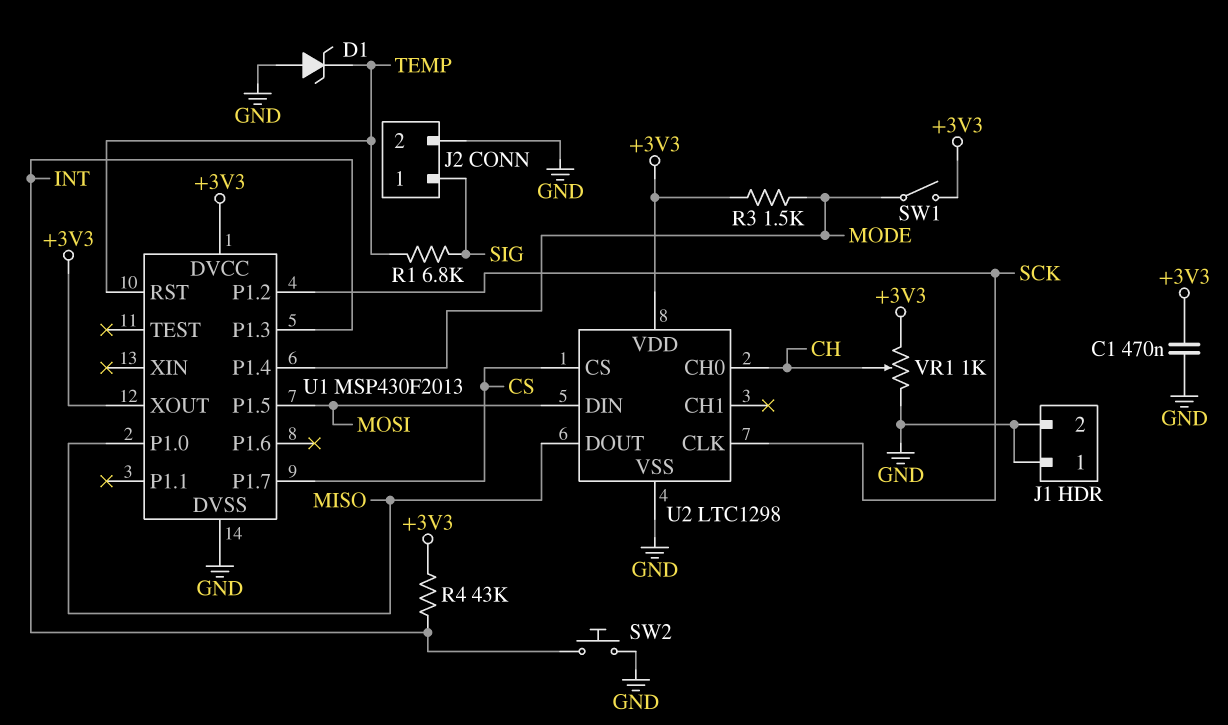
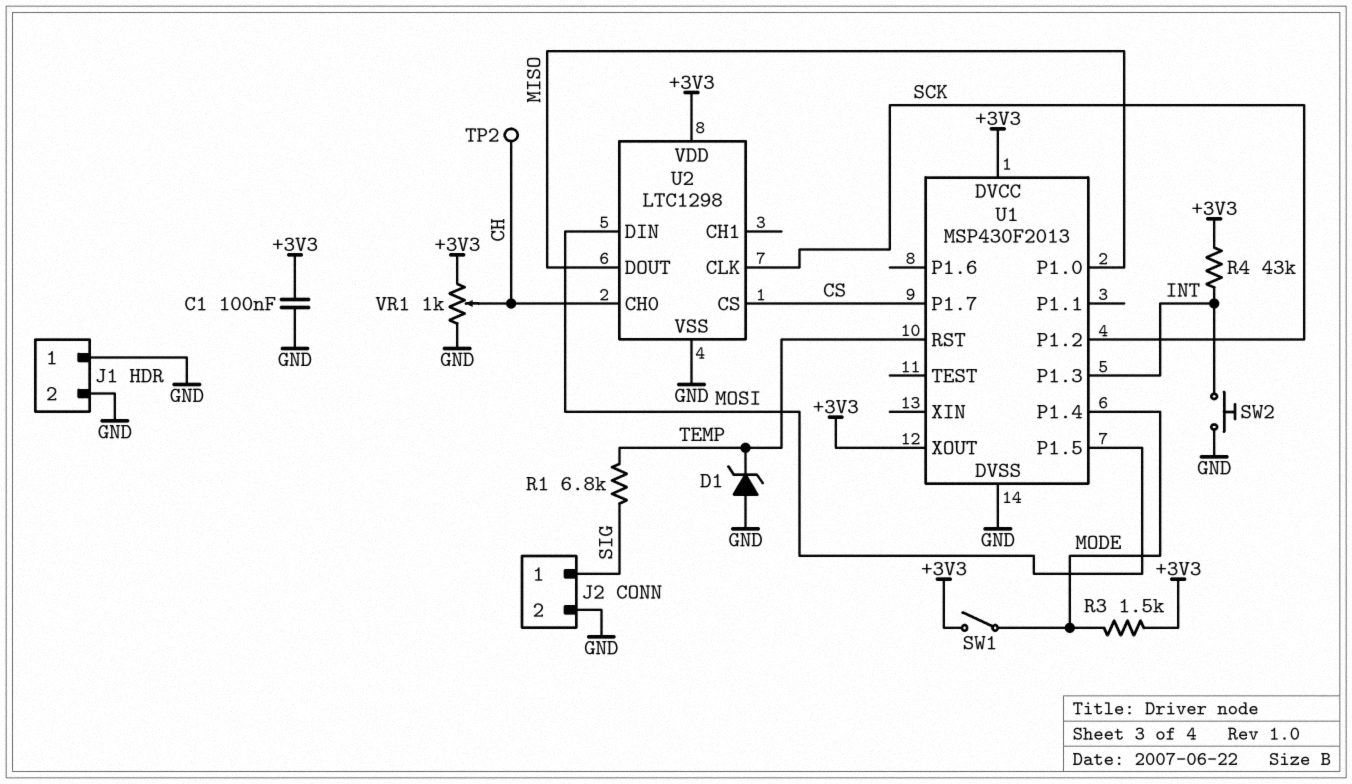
C1: 470nF (+3V3, GND) -> 100nF (+3V3, GND)
TP2: none -> test point (CH)

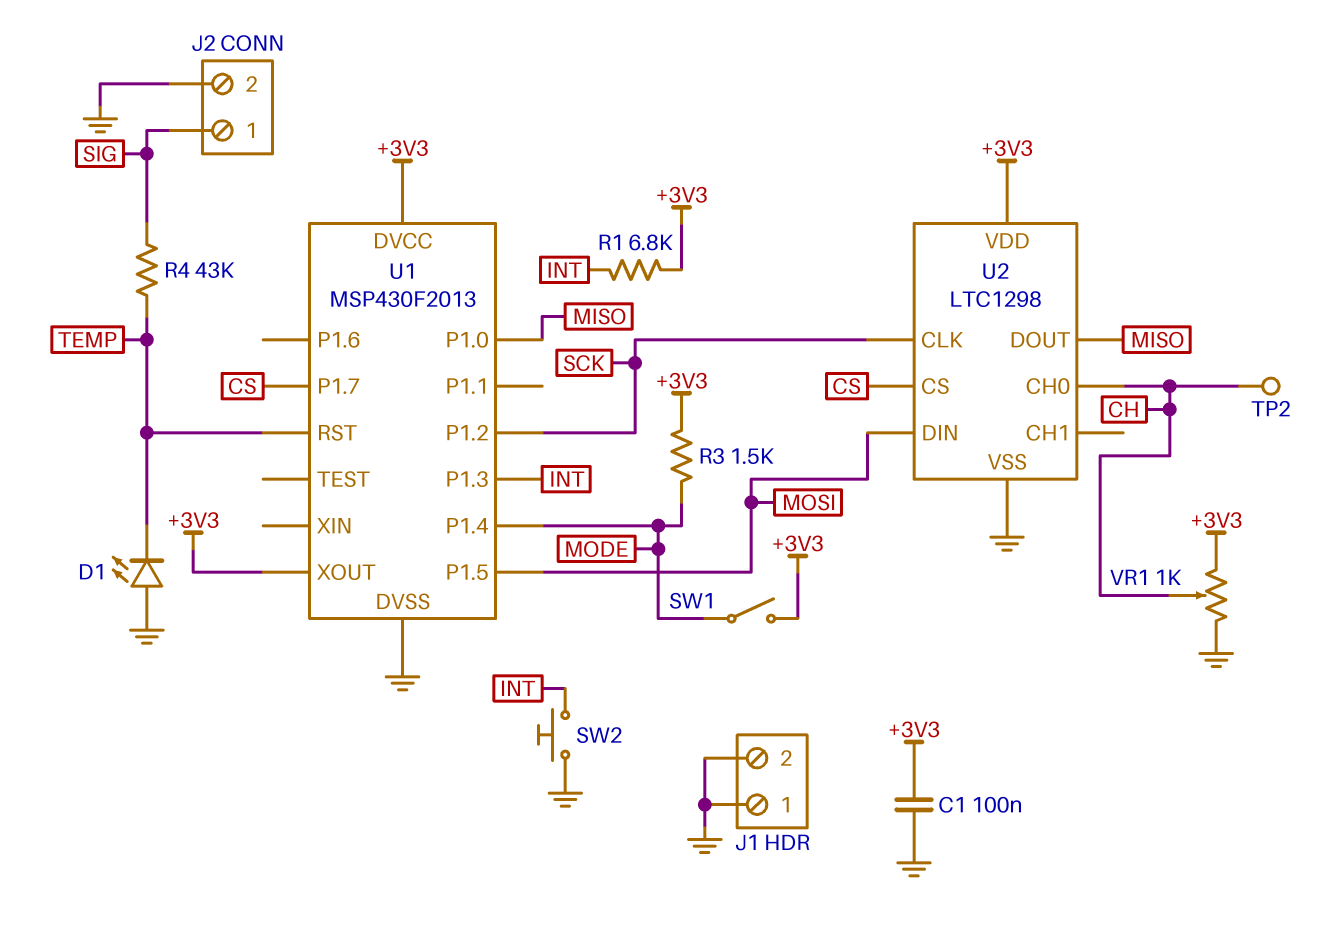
D1: zener (A GND, K TEMP) -> LED (A GND, K TEMP)
R1: 6.8k (SIG, TEMP) -> 6.8k (+3V3, INT)
R4: 43k (+3V3, INT) -> 43k (SIG, TEMP)

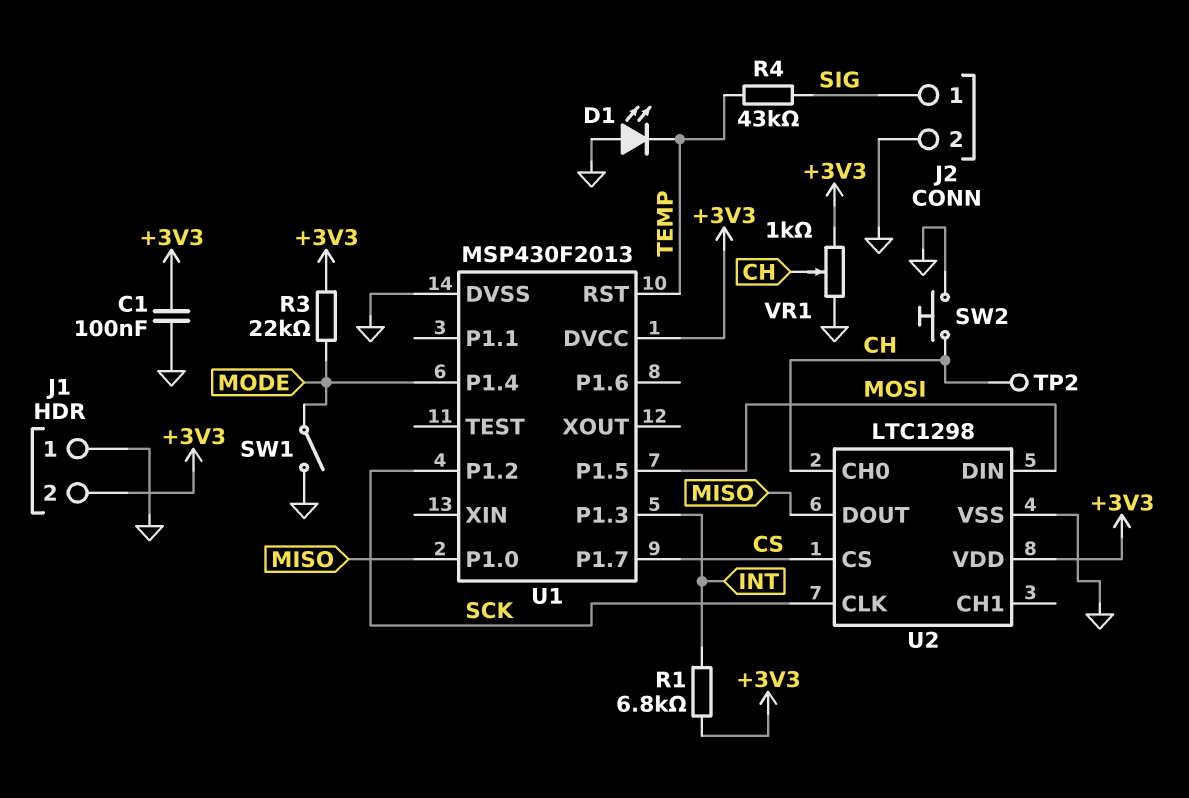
J1 pin 2: GND -> +3V3
R3: 1.5k (+3V3, MODE) -> 22k (+3V3, MODE)
SW1: switch (+3V3, MODE) -> switch (GND, MODE)
SW2: button (GND, INT) -> button (CH, GND)
U1 pin XOUT: +3V3 -> none

